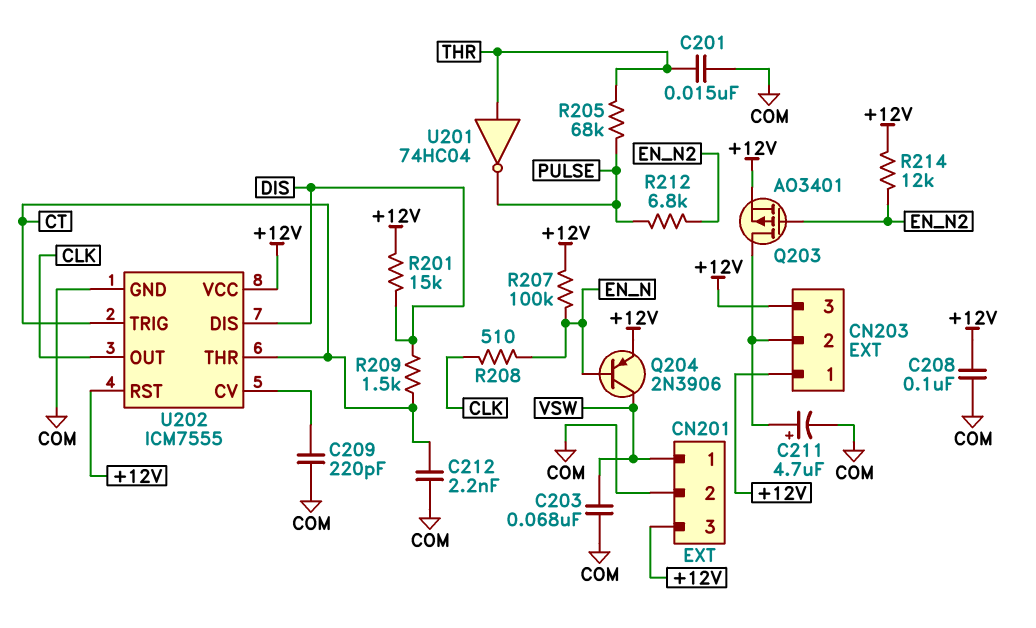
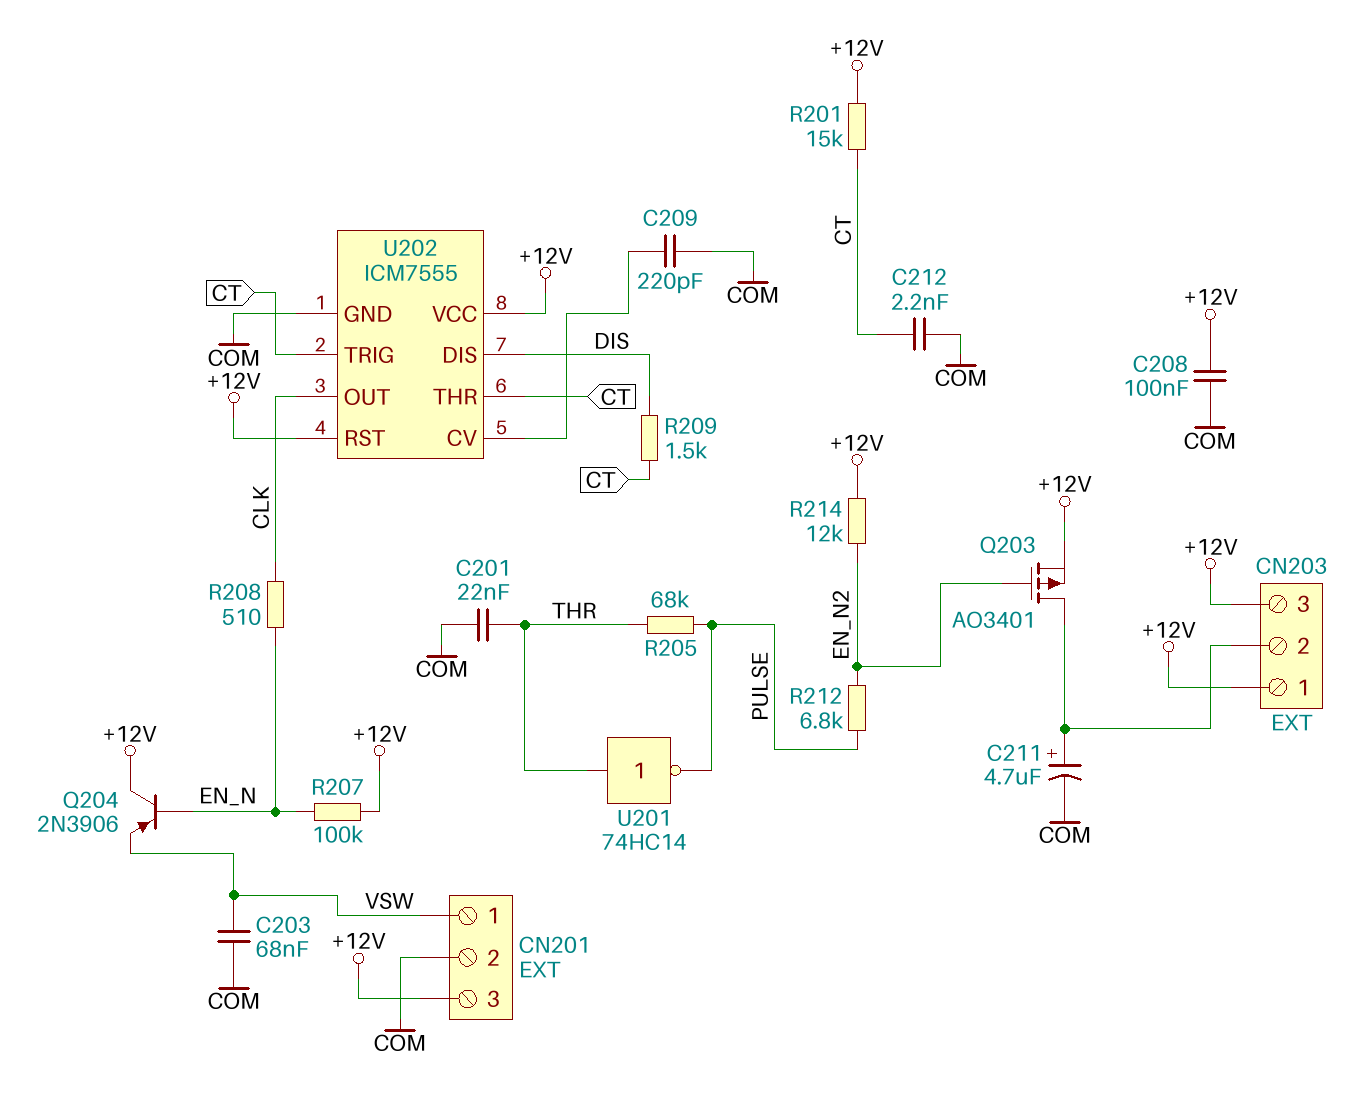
C201: 15nF (COM, THR) -> 22nF (COM, THR)
Q204: PNP 2N3906 (B EN_N, C VSW, E +12V) -> PNP 2N3906 (B EN_N, C +12V, E VSW)
R201: 15k (+12V, DIS) -> 15k (+12V, CT)
U201: NOT 74HC04 (in THR, out PULSE) -> NOT 74HC14 (in THR, out PULSE)

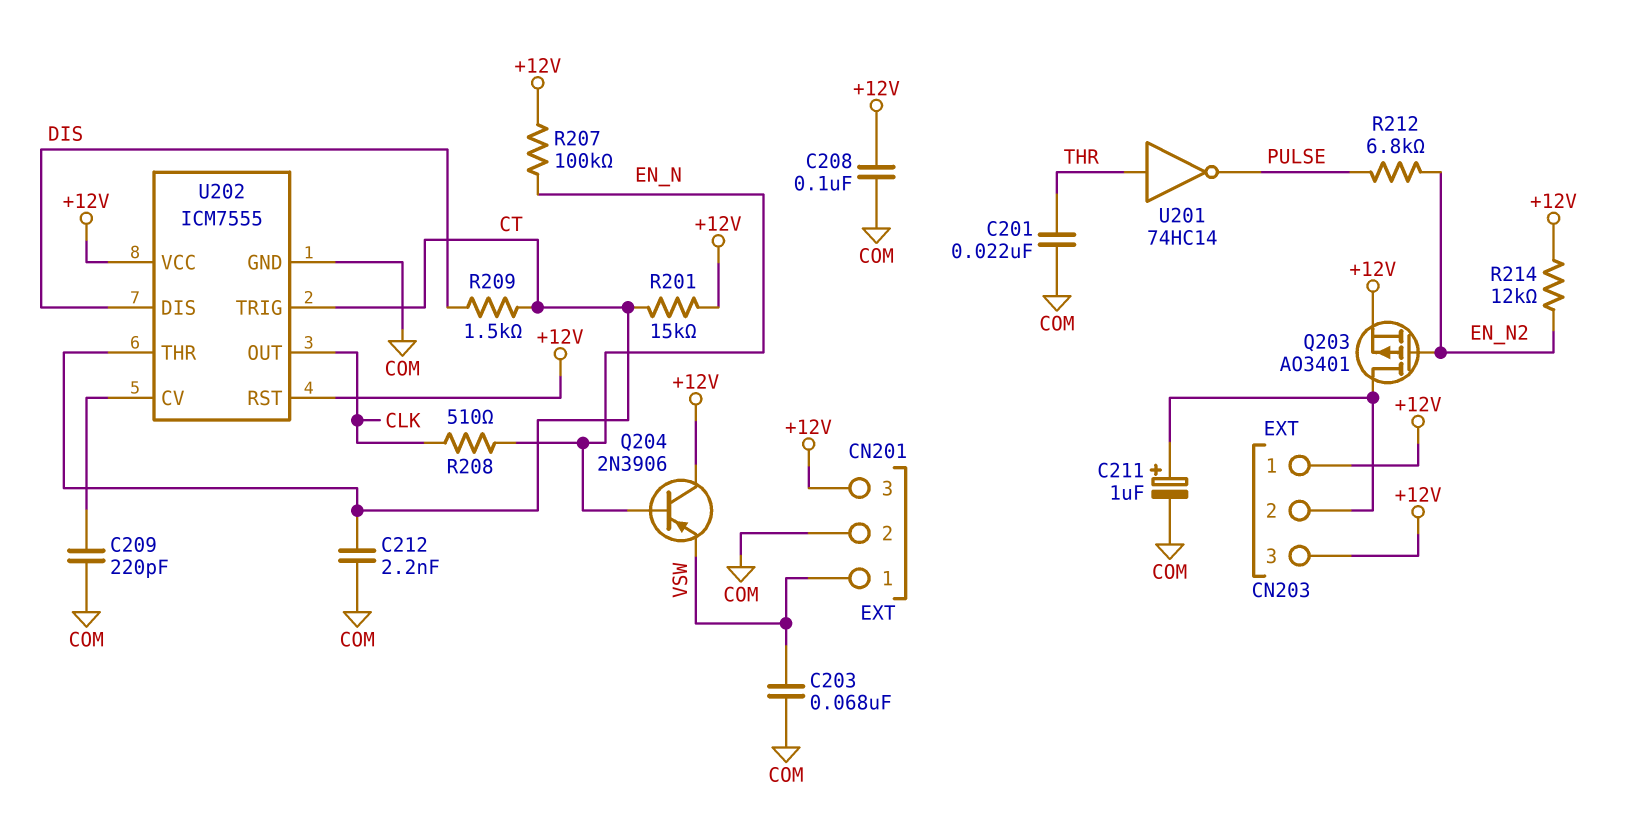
C211: 4.7uF (plus CN203/2, minus COM) -> 1uF (plus CN203/2, minus COM)
R205: 68k (PULSE, THR) -> none

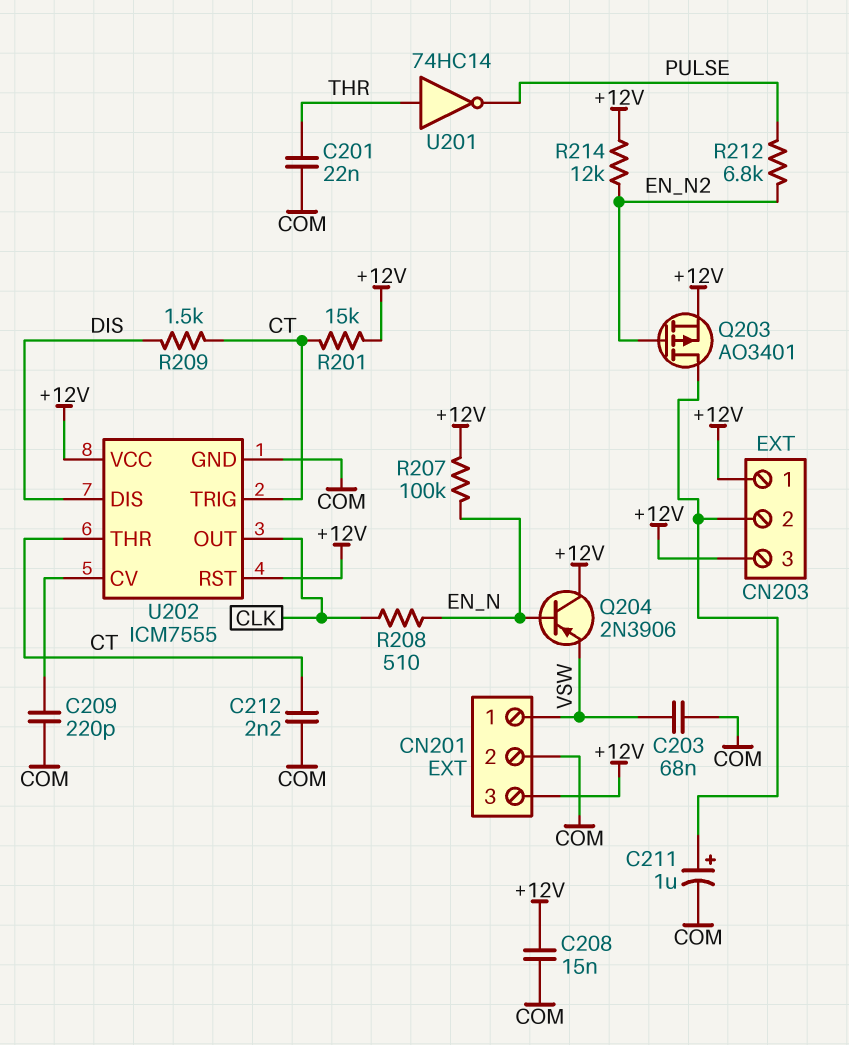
C208: 100nF (+12V, COM) -> 15nF (+12V, COM)

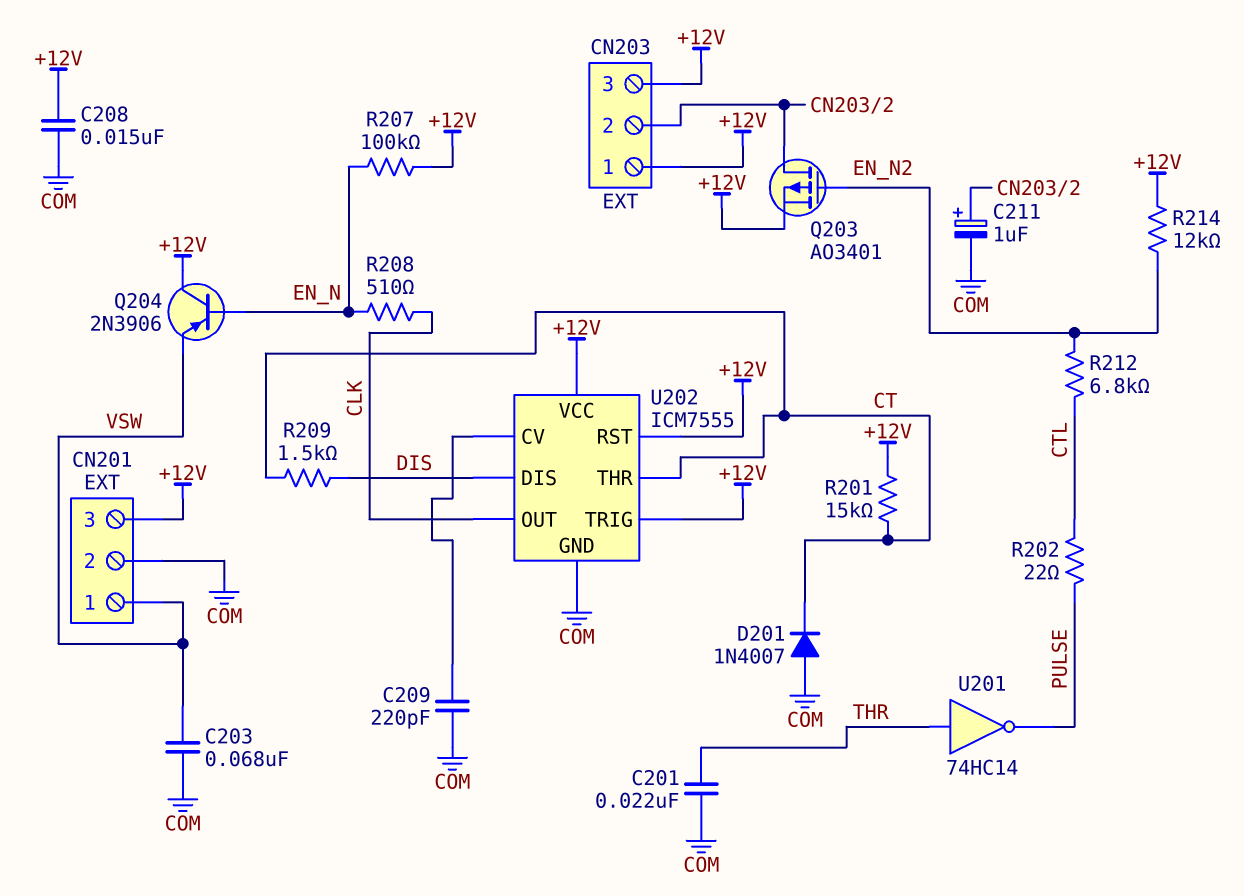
C212: 2.2nF (COM, CT) -> none
D201: none -> diode 1N4007 (A COM, K CT)
R202: none -> 22 (CTL, PULSE)
R212: 6.8k (EN_N2, PULSE) -> 6.8k (CTL, EN_N2)
U202 pin TRIG: CT -> +12V

